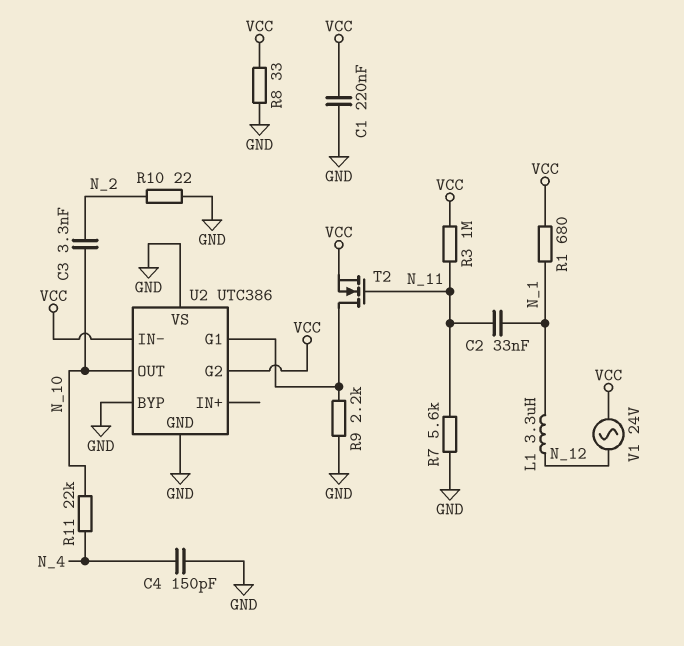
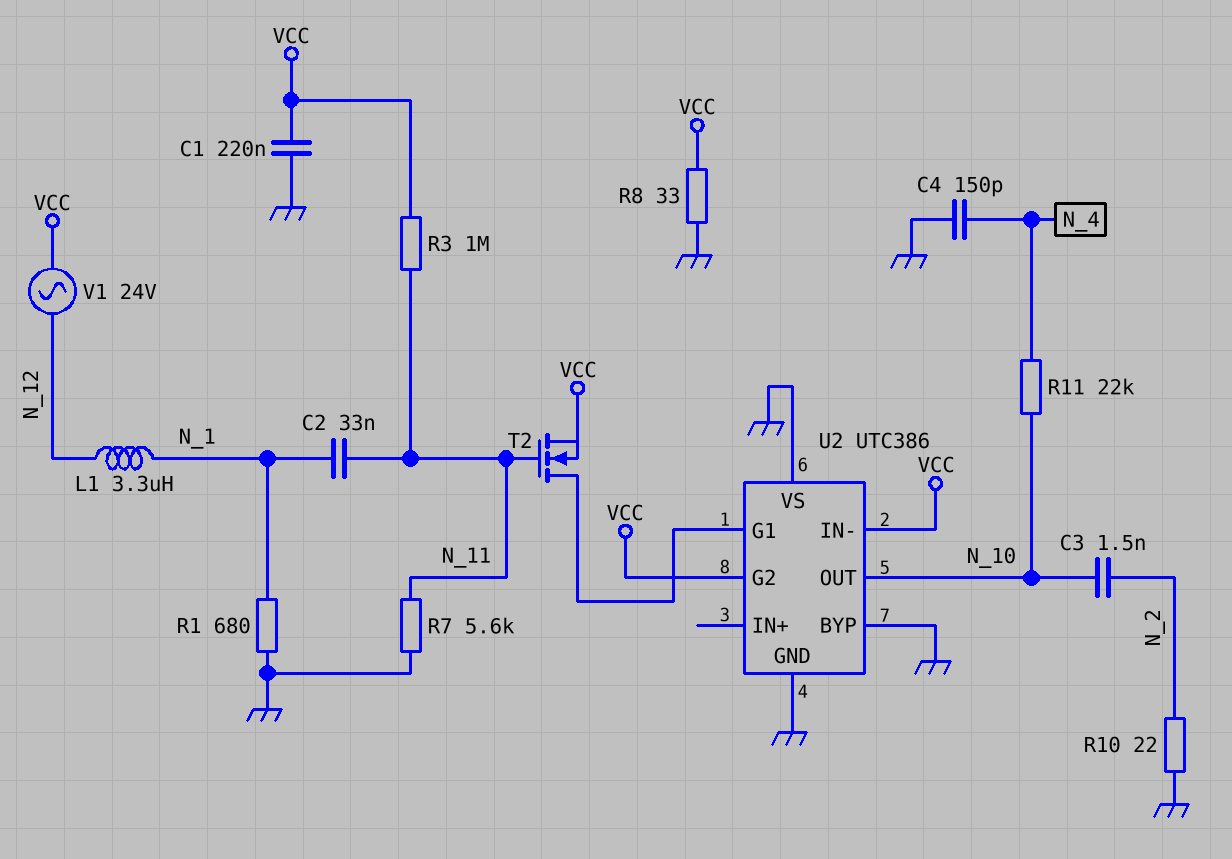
C3: 3.3nF (N_2, N_10) -> 1.5nF (N_2, N_10)
R1: 680 (N_1, VCC) -> 680 (GND, N_1)
R9: 2.2k (GND, U2/G1) -> none

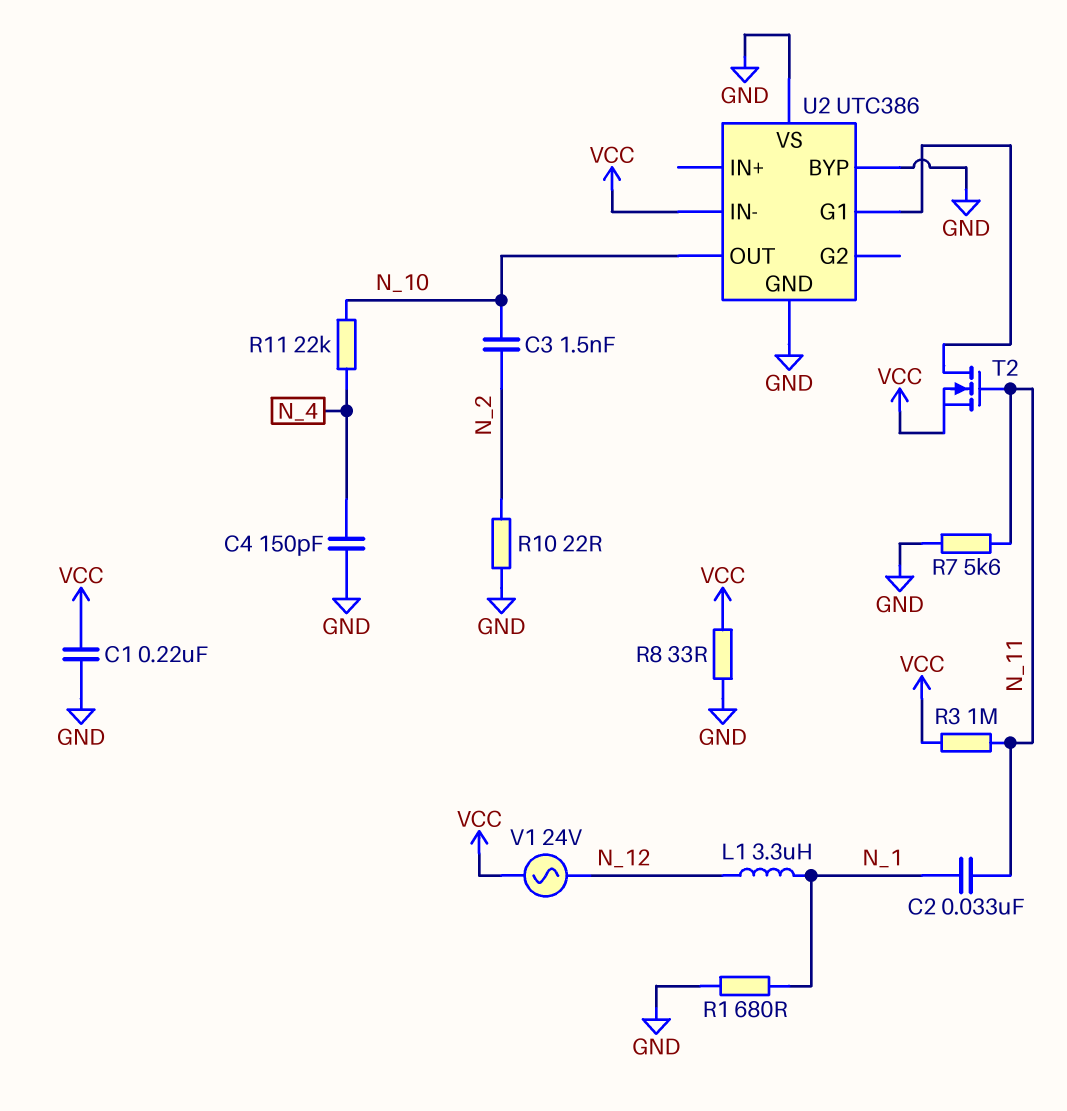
U2 pin G2: VCC -> none

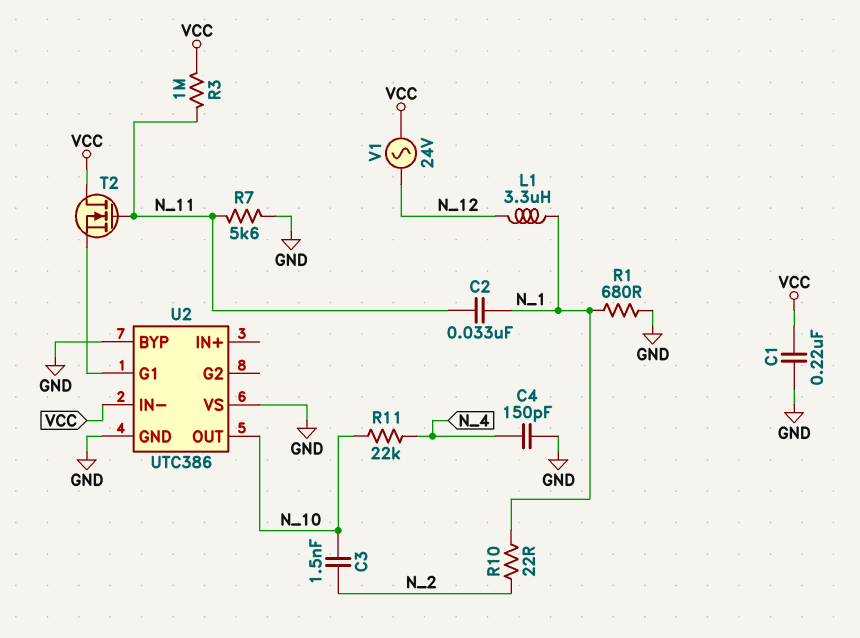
R8: 33 (GND, VCC) -> none
R10: 22 (GND, N_2) -> 22 (N_1, N_2)
T2: NMOS (G N_11, D U2/G1, S VCC) -> NMOS (G N_11, D VCC, S U2/G1)

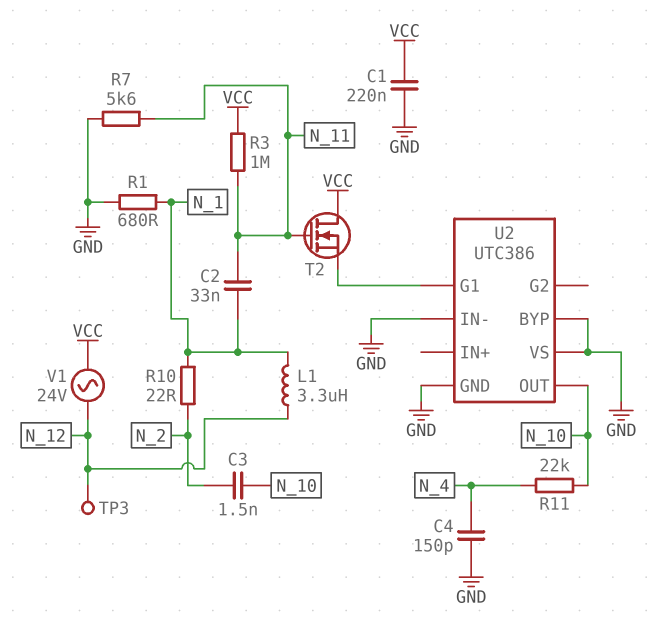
TP3: none -> test point (N_12)
U2 pin IN-: VCC -> GND

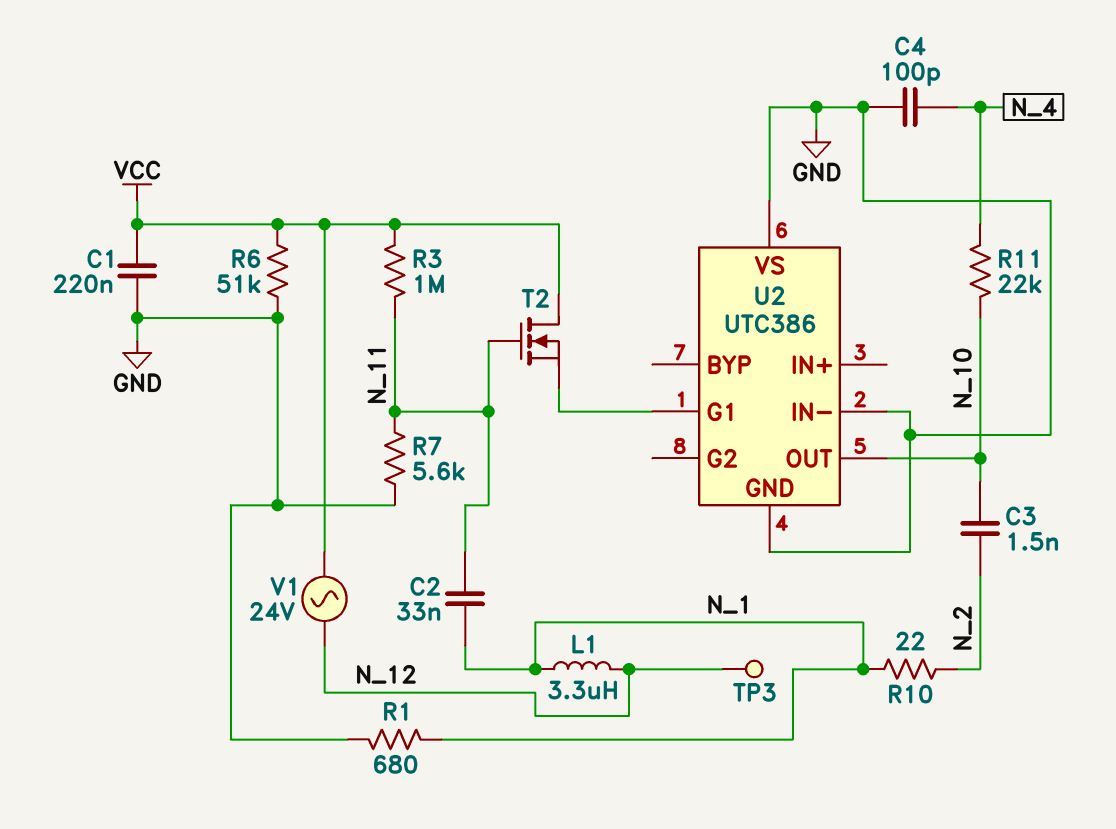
C4: 150pF (GND, N_4) -> 100pF (GND, N_4)
R6: none -> 51k (GND, VCC)
U2 pin BYP: GND -> none

